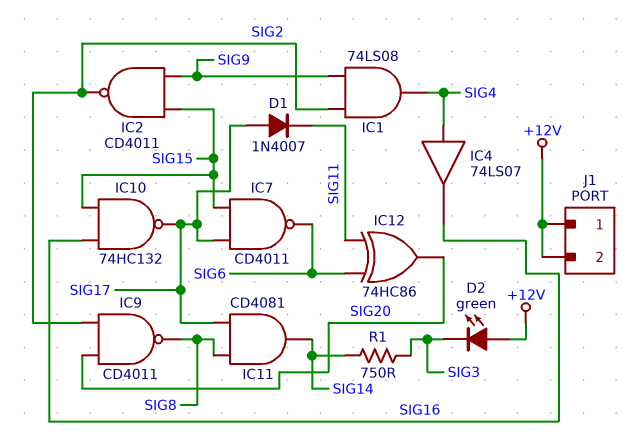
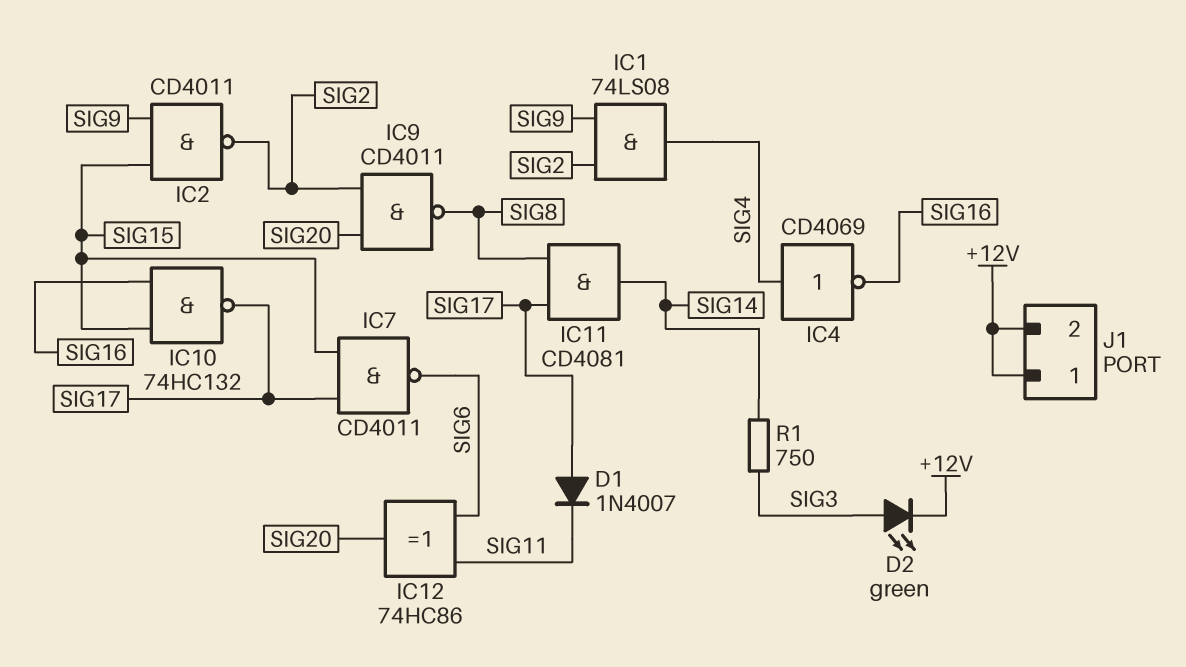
D2: LED green (A +12V, K SIG3) -> LED green (A SIG3, K +12V)
IC4: buffer 74LS07 (in SIG4, out SIG16) -> NOT CD4069 (in SIG4, out SIG16)

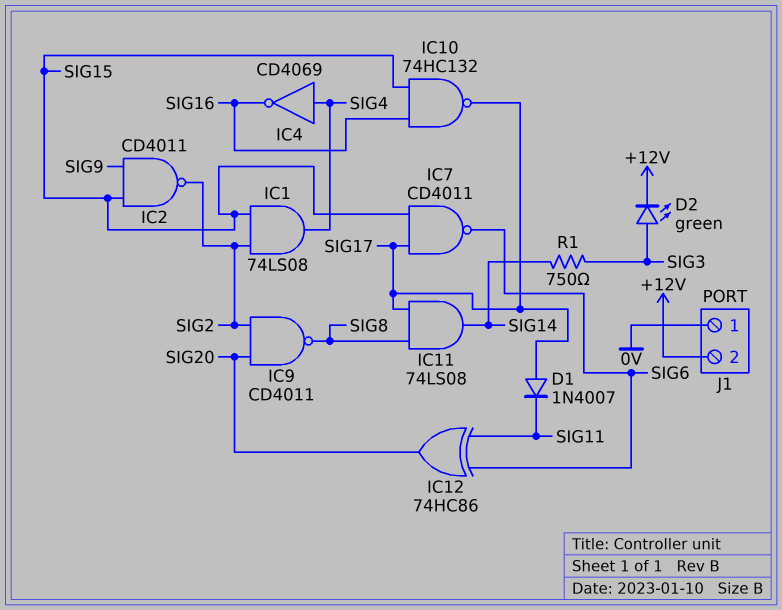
IC1: AND 74LS08 (in SIG2, in SIG9, out SIG4) -> AND 74LS08 (in SIG2, in SIG15, out SIG4)
IC11: AND CD4081 (in SIG8, in SIG17, out SIG14) -> AND 74LS08 (in SIG8, in SIG17, out SIG14)
J1 pin 1: +12V -> 0V

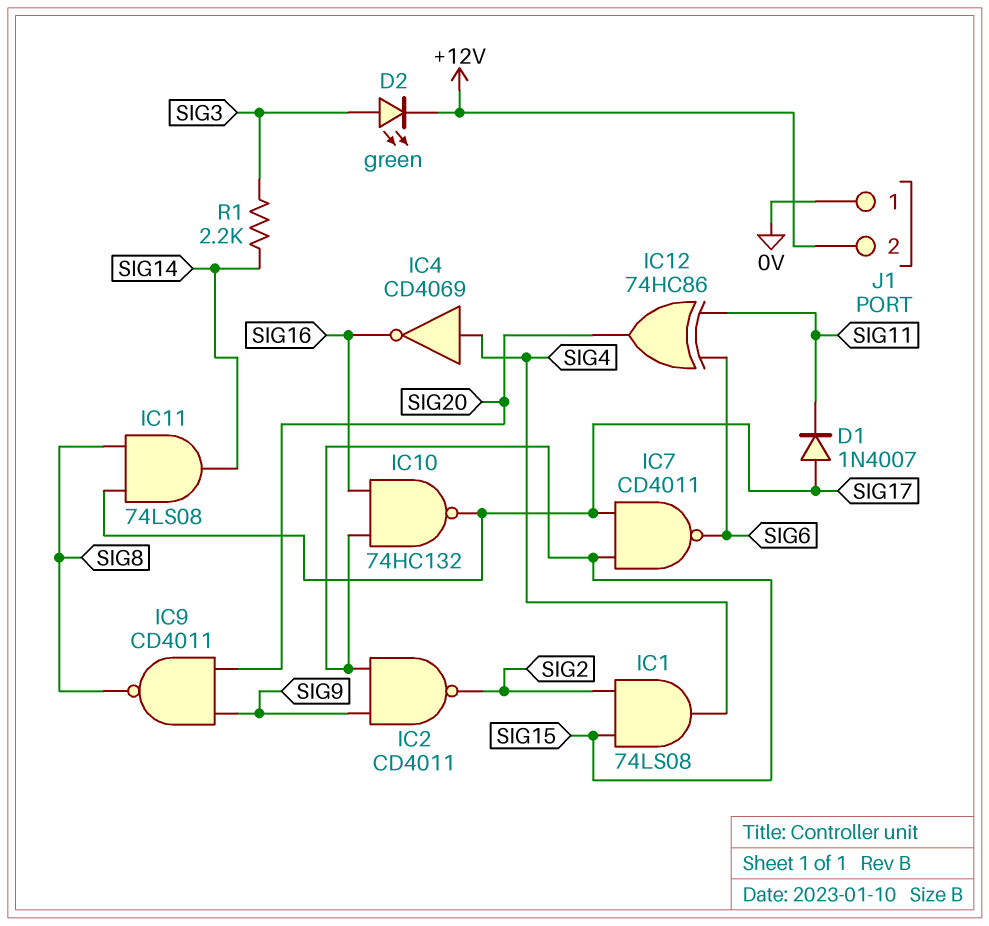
IC9: NAND CD4011 (in SIG2, in SIG20, out SIG8) -> NAND CD4011 (in SIG9, in SIG20, out SIG8)
R1: 750 (SIG3, SIG14) -> 2.2k (SIG3, SIG14)

